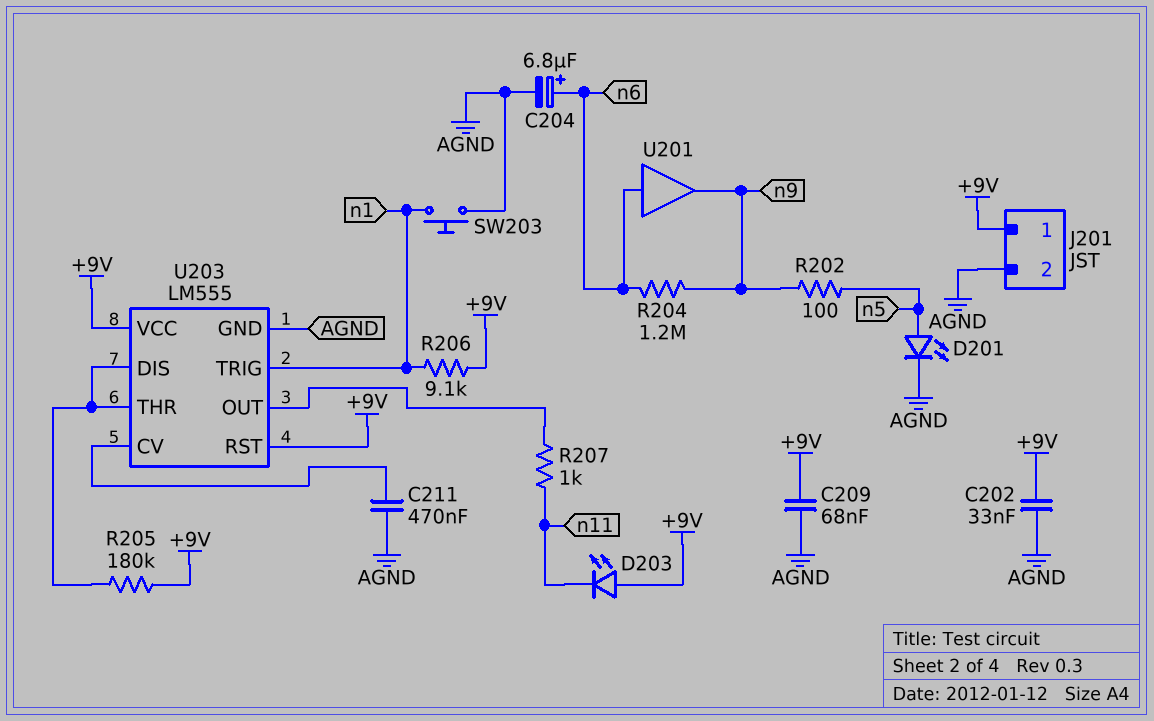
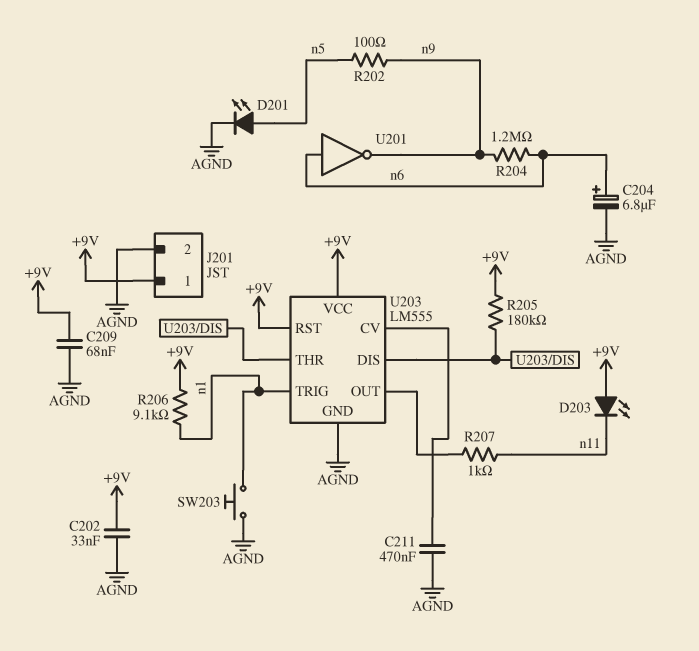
U201: buffer (in n6, out n9) -> NOT (in n6, out n9)

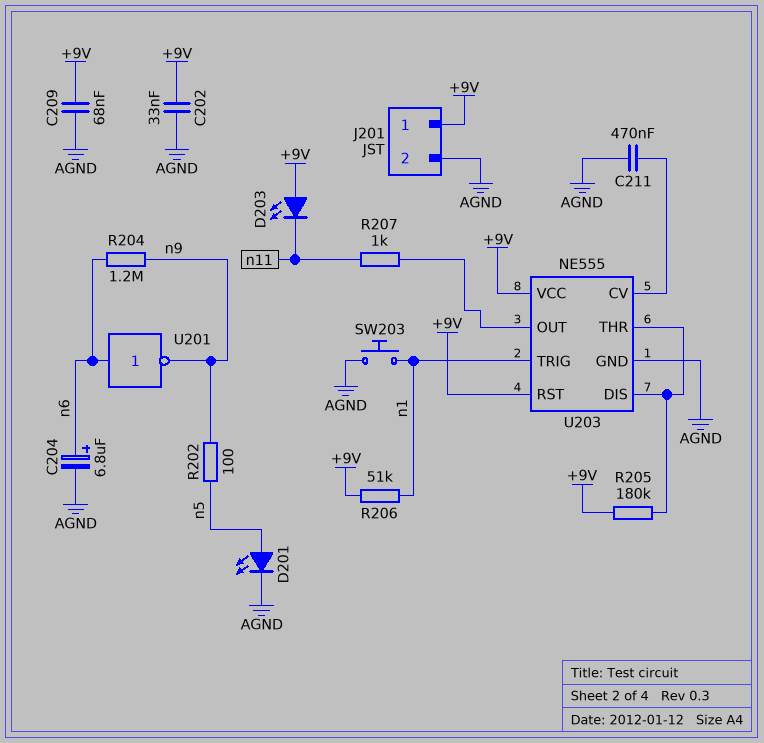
R206: 9.1k (+9V, n1) -> 51k (+9V, n1)
U203: LM555 -> NE555

